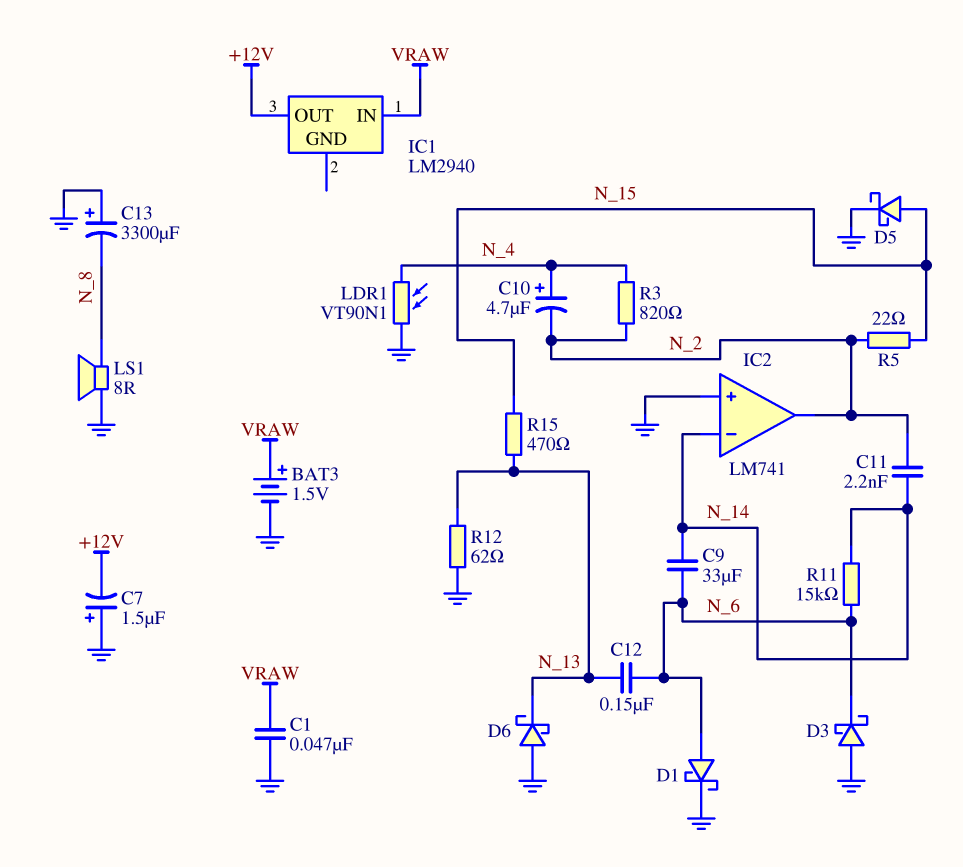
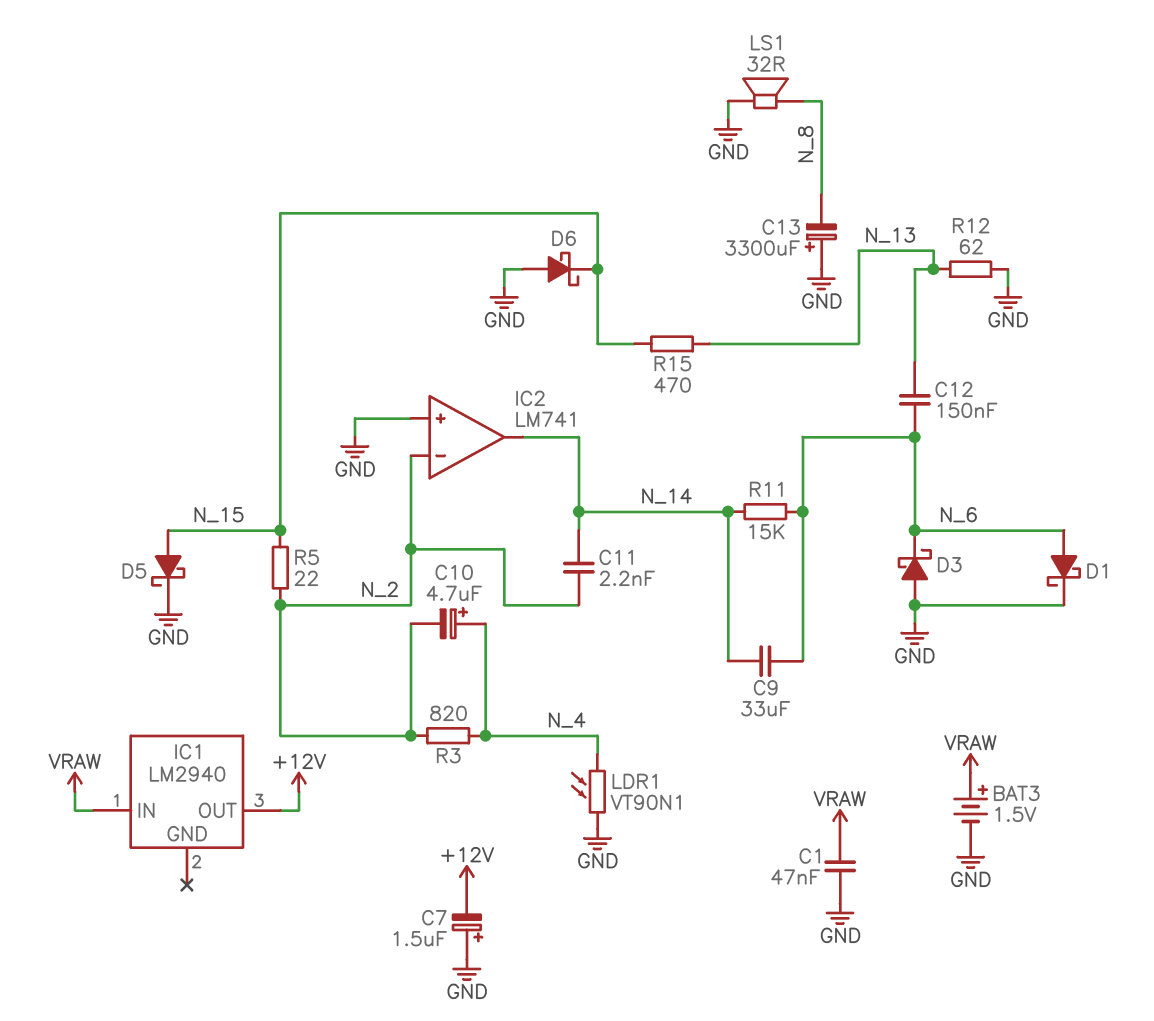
D6: schottky (A GND, K N_13) -> schottky (A GND, K N_15)
IC2 pin in-: N_14 -> N_2
IC2 pin out: N_2 -> N_14
LS1: speaker 8R (GND, N_8) -> speaker 32R (GND, N_8)

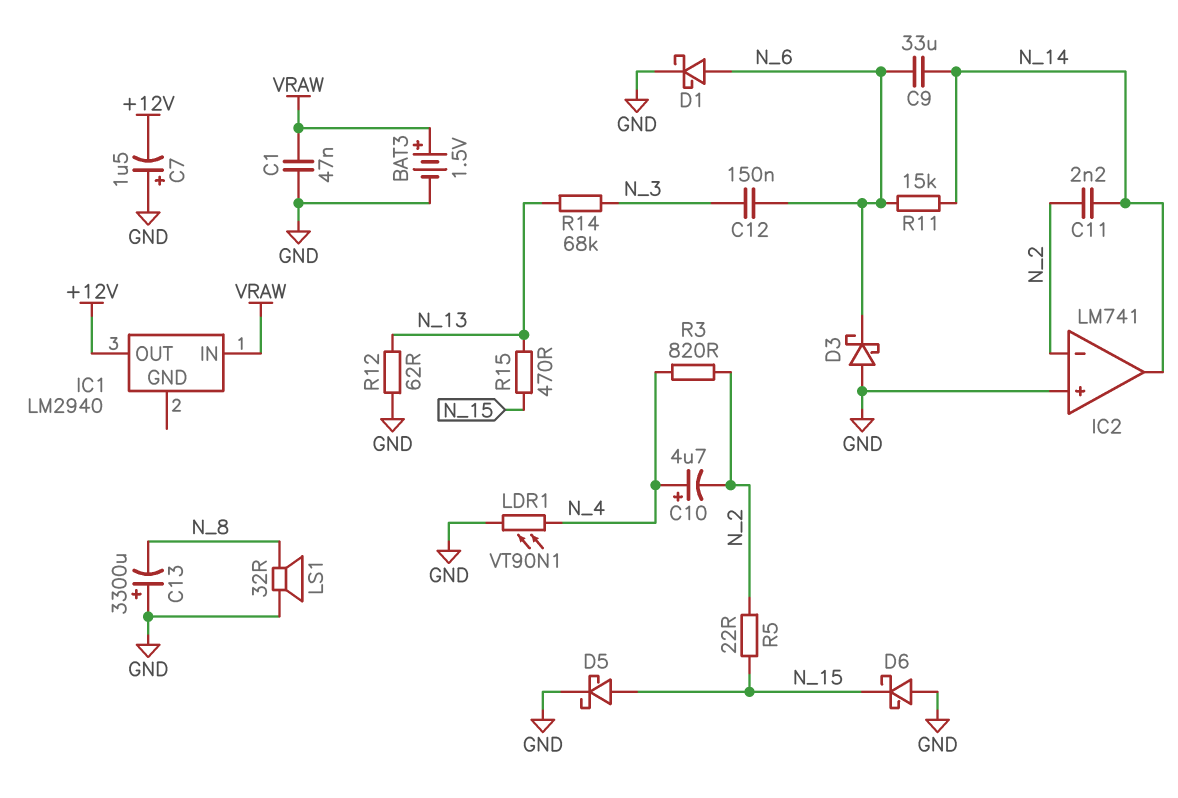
C12: 150nF (N_6, N_13) -> 150nF (N_3, N_6)
R14: none -> 68k (N_3, N_13)

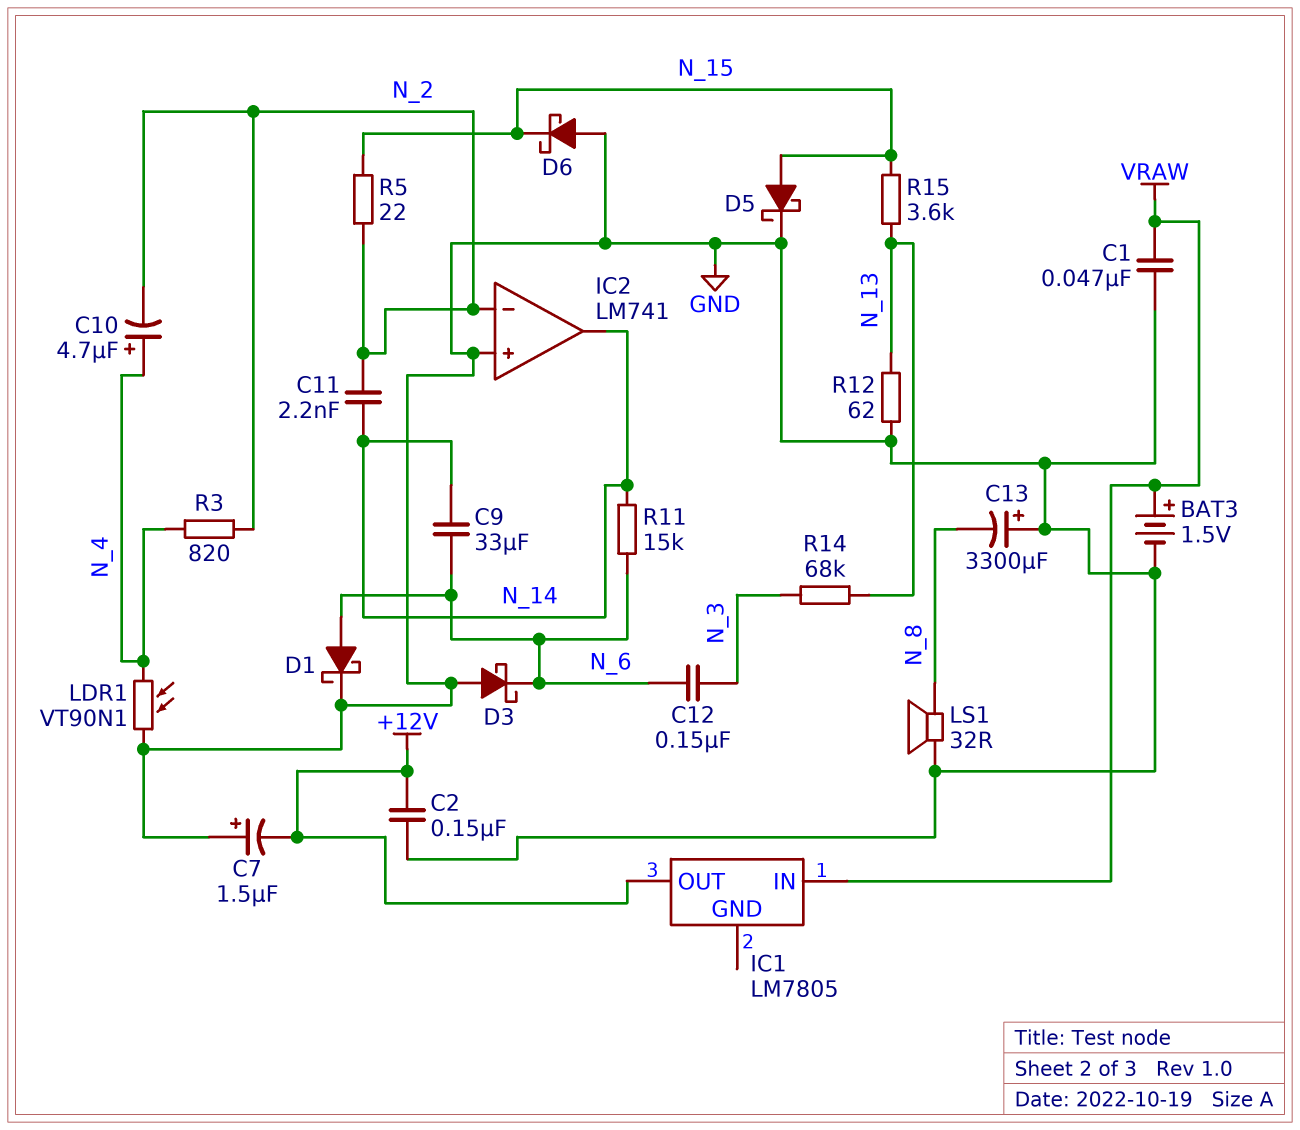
C2: none -> 150nF (+12V, GND)
IC1: LM2940 -> LM7805
R15: 470 (N_13, N_15) -> 3.6k (N_13, N_15)

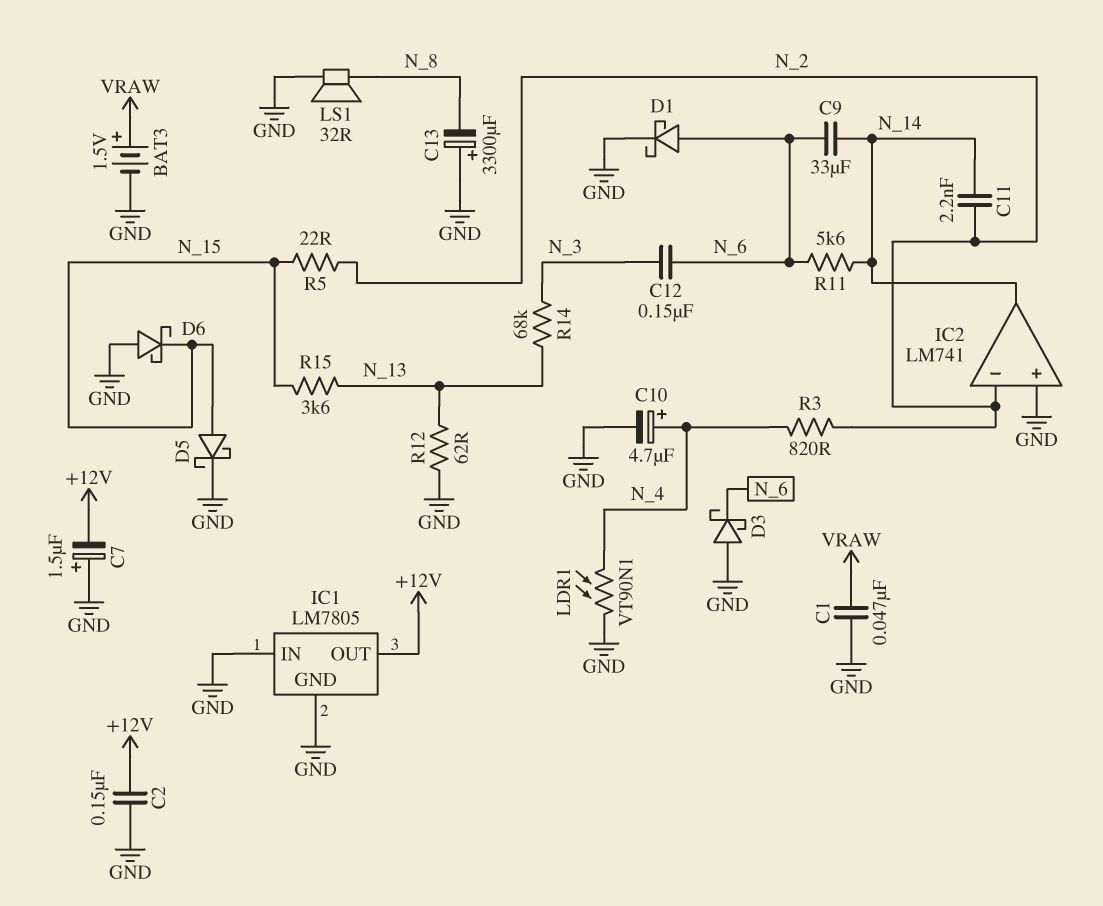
C10: 4.7uF (plus N_4, minus N_2) -> 4.7uF (plus N_4, minus GND)
IC1 pin GND: none -> GND
IC1 pin IN: VRAW -> GND
R11: 15k (N_6, N_14) -> 5.6k (N_6, N_14)

